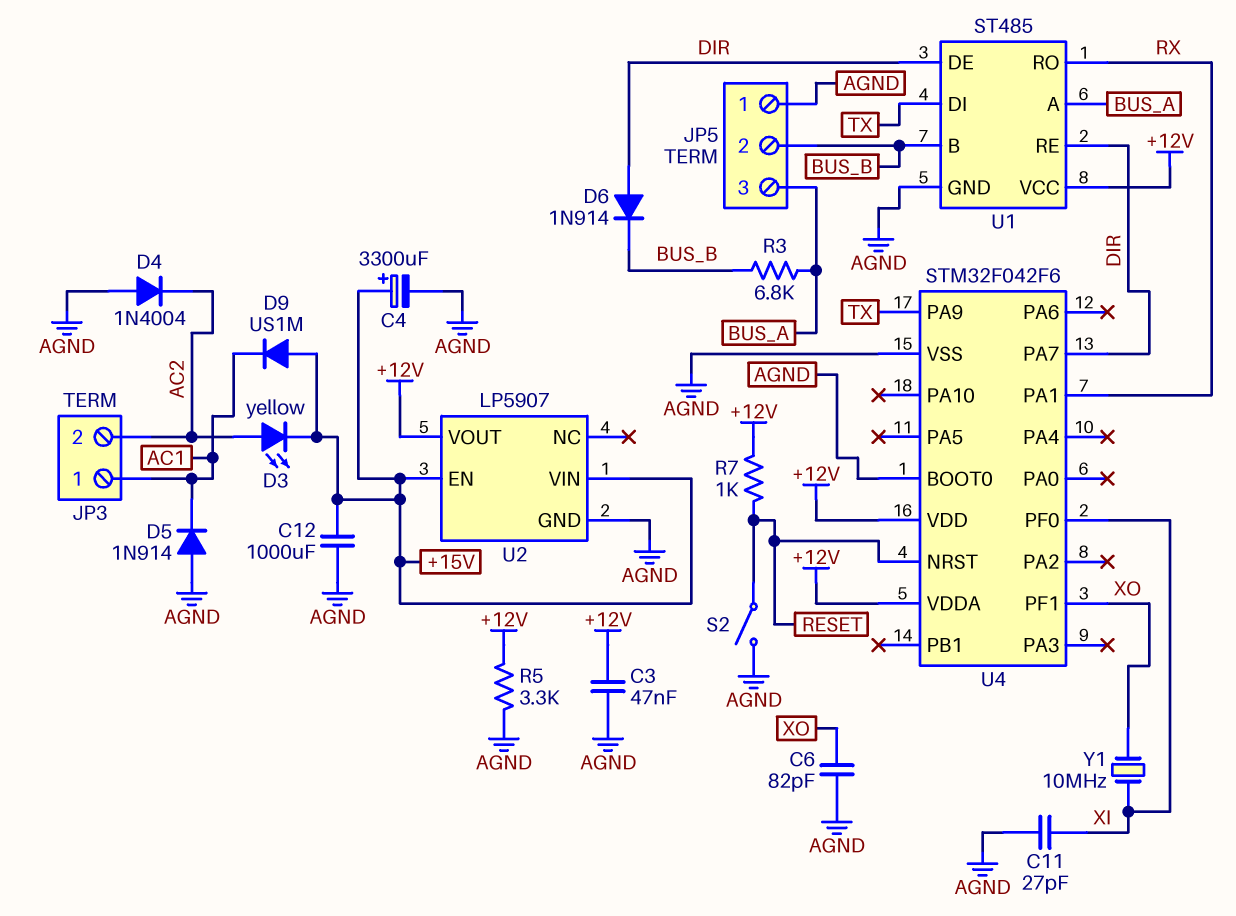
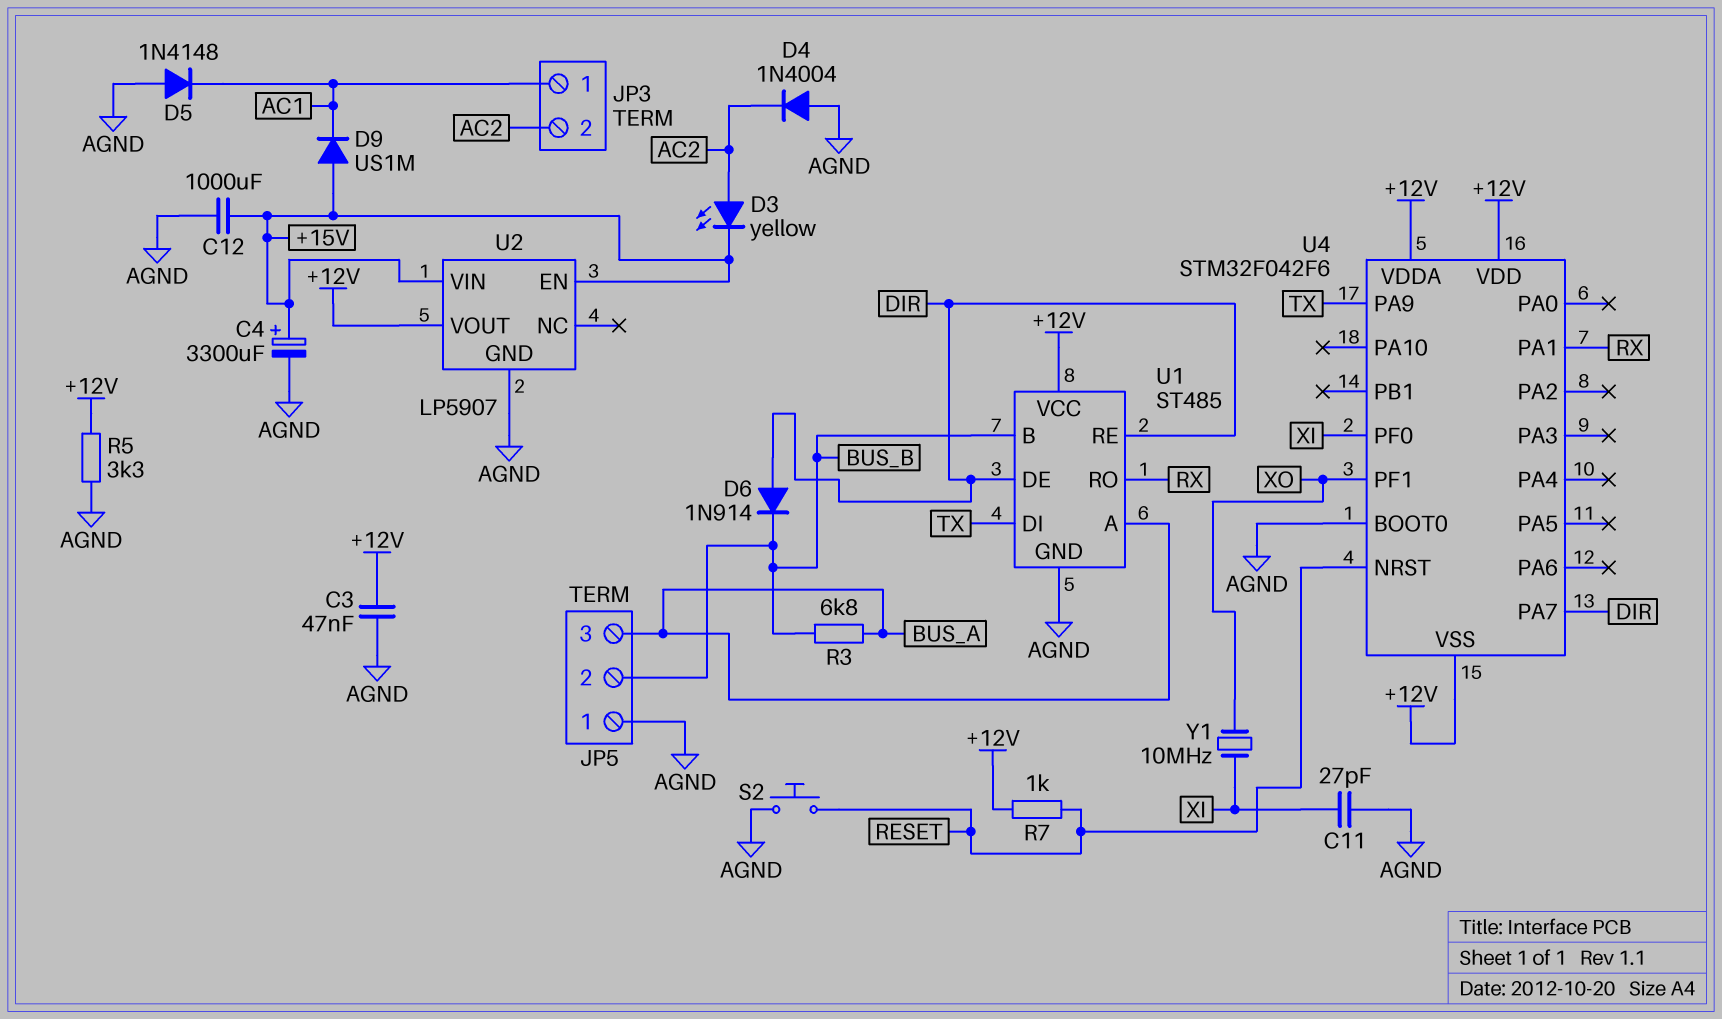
C6: 82pF (AGND, XO) -> none
D5: diode 1N914 (A AGND, K AC1) -> diode 1N4148 (A AGND, K AC1)
S2: switch (AGND, RESET) -> button (AGND, RESET)
U4 pin VSS: AGND -> +12V

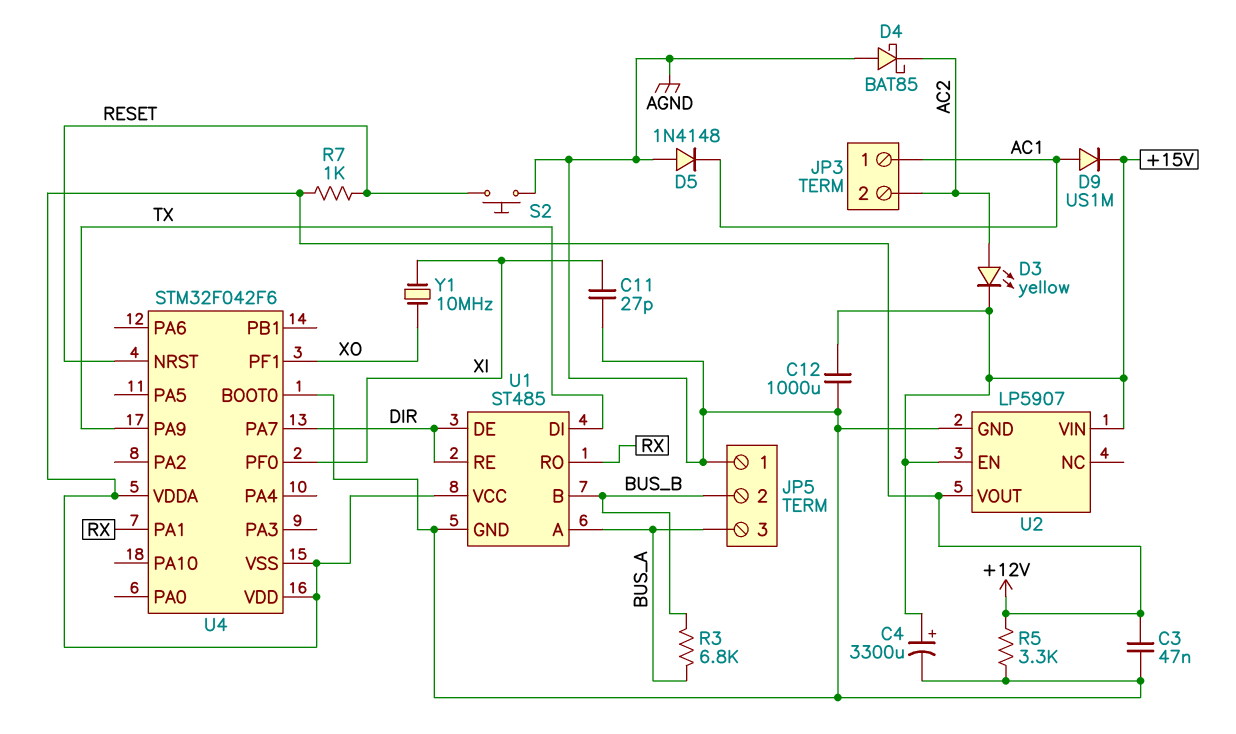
D4: diode 1N4004 (A AGND, K AC2) -> schottky BAT85 (A AGND, K AC2)
D6: diode 1N914 (A DIR, K BUS_B) -> none
D9: diode US1M (A +15V, K AC1) -> diode US1M (A AC1, K +15V)

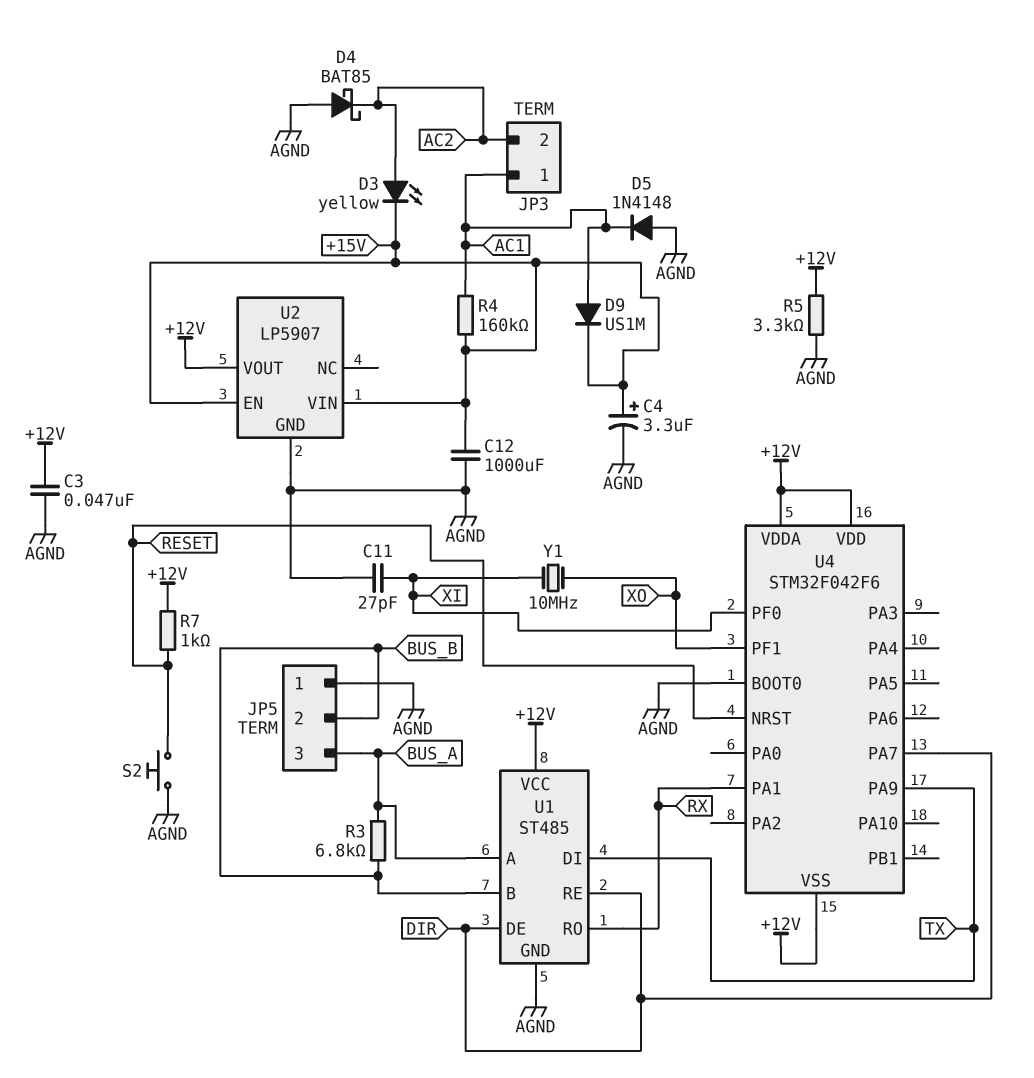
C4: 3300uF (plus +15V, minus AGND) -> 3.3uF (plus +15V, minus AGND)
R4: none -> 160k (+15V, AC1)

